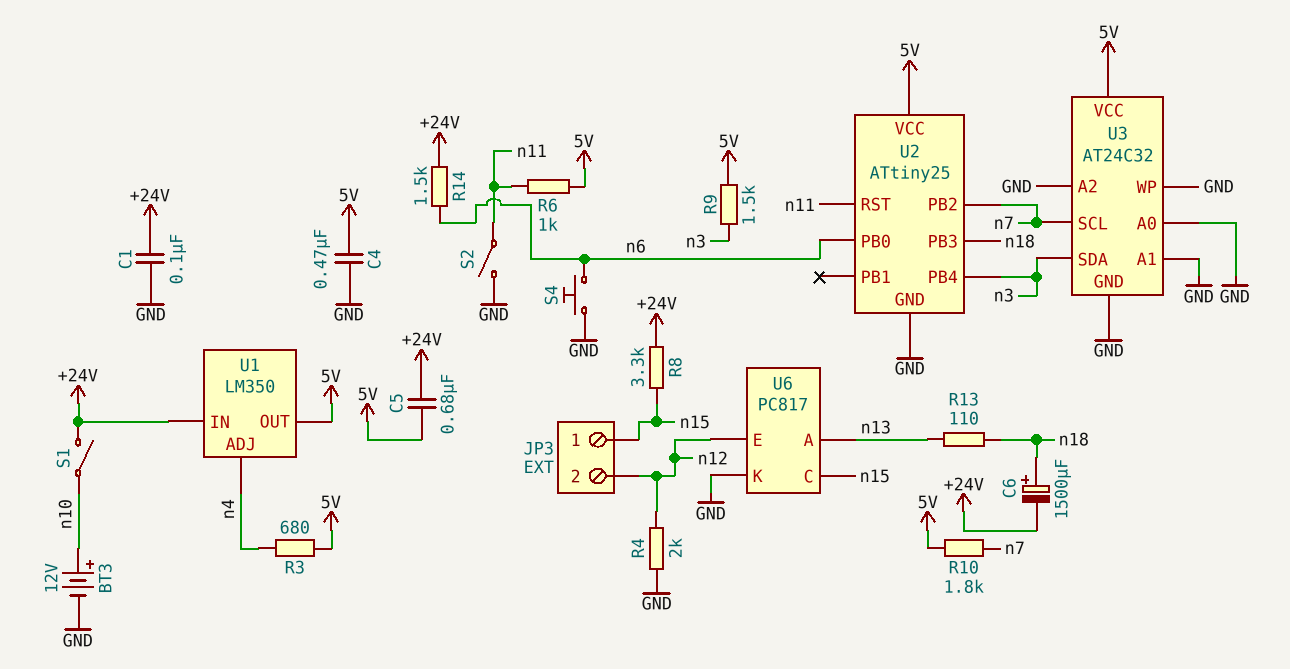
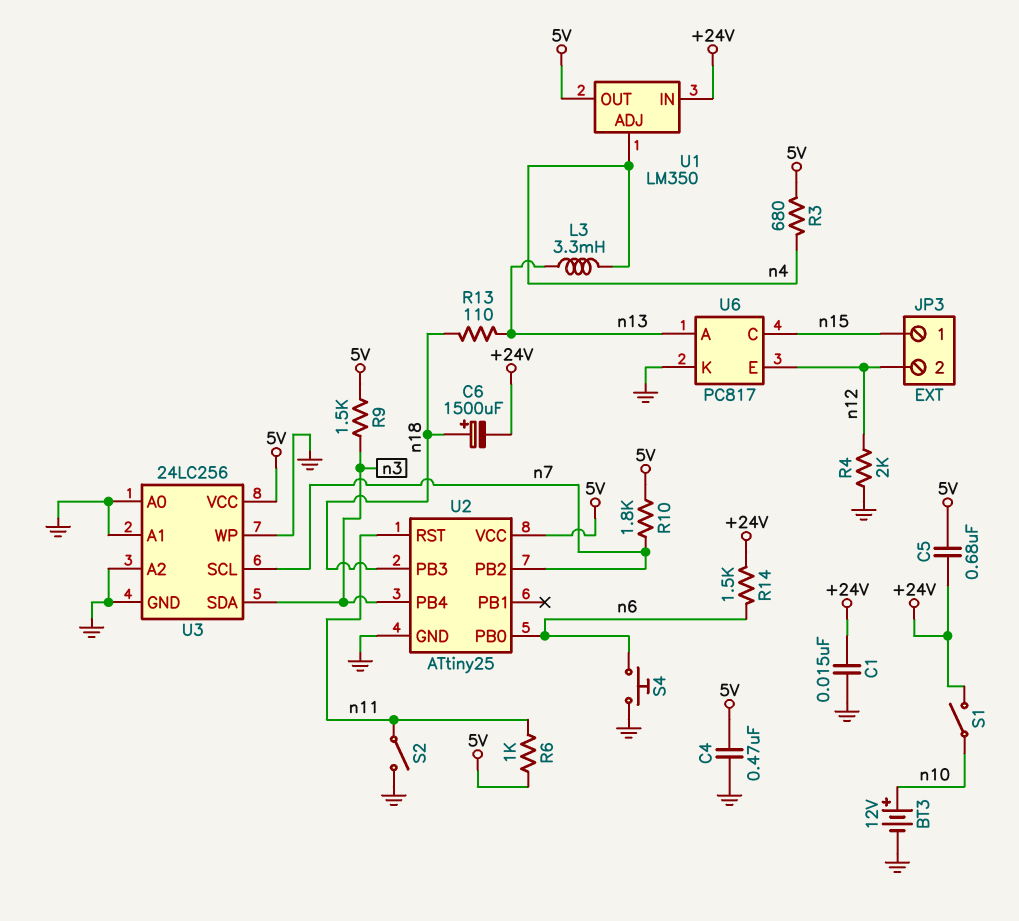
C1: 100nF (+24V, GND) -> 15nF (+24V, GND)
L3: none -> 3.3mH (n4, n13)
R8: 3.3k (+24V, n15) -> none
U3: AT24C32 -> 24LC256

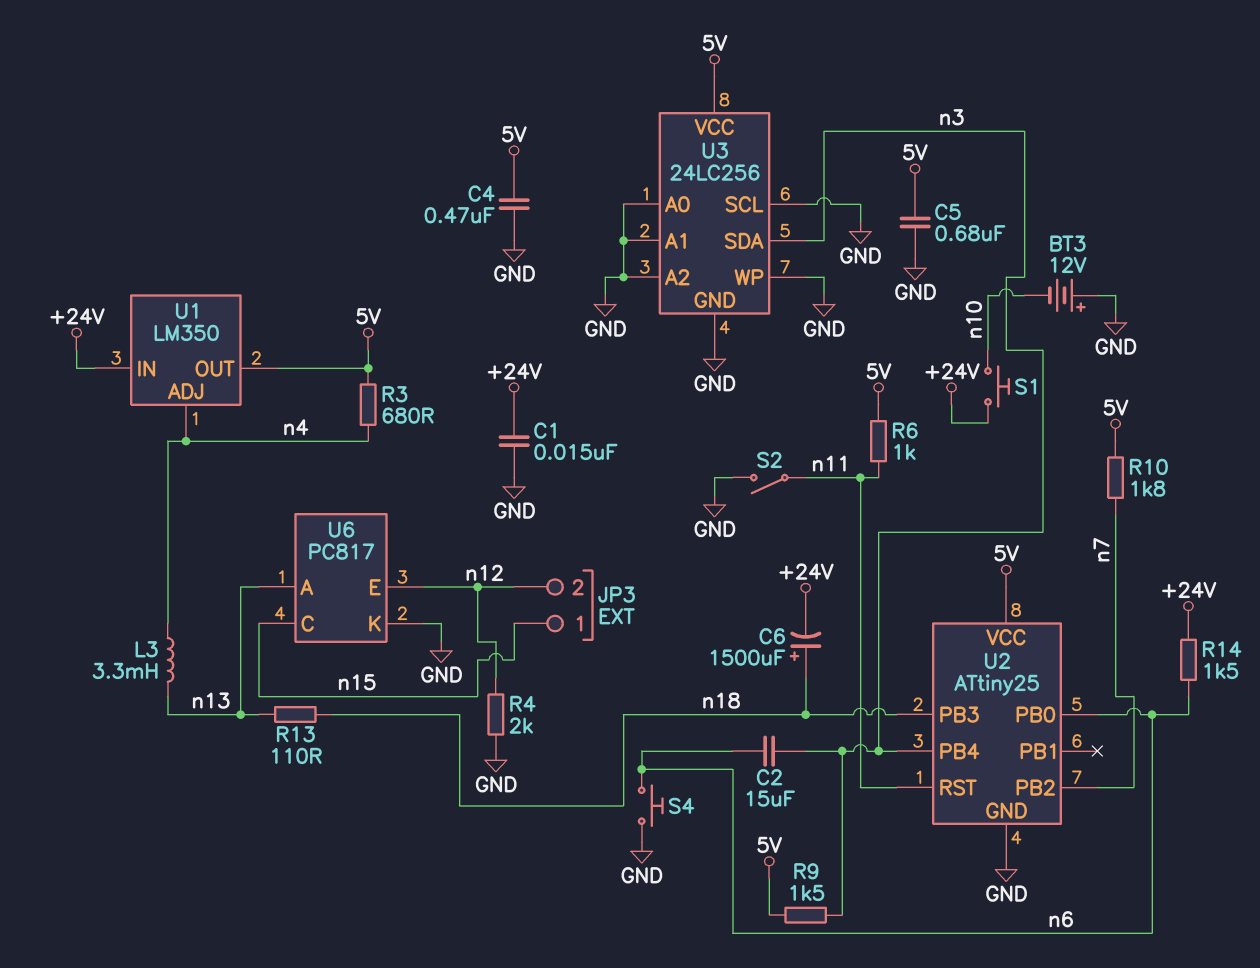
BT3: 12V (plus n10, minus GND) -> 12V (plus GND, minus n10)
C2: none -> 15uF (n3, n6)
C5: 680nF (+24V, 5V) -> 680nF (5V, GND)
S1: switch (+24V, n10) -> button (+24V, n10)
U3 pin SCL: n7 -> GND

